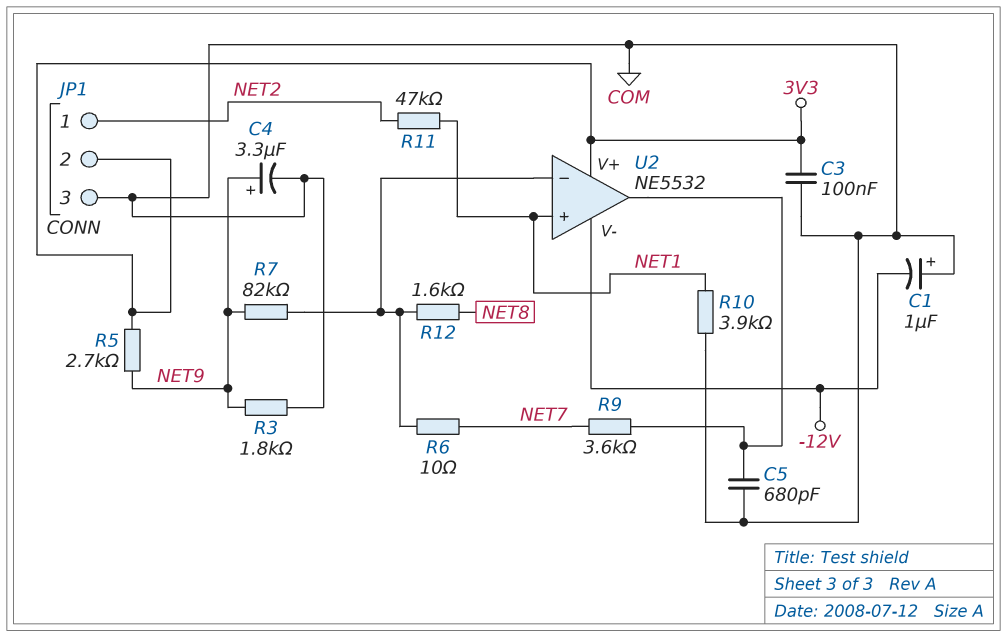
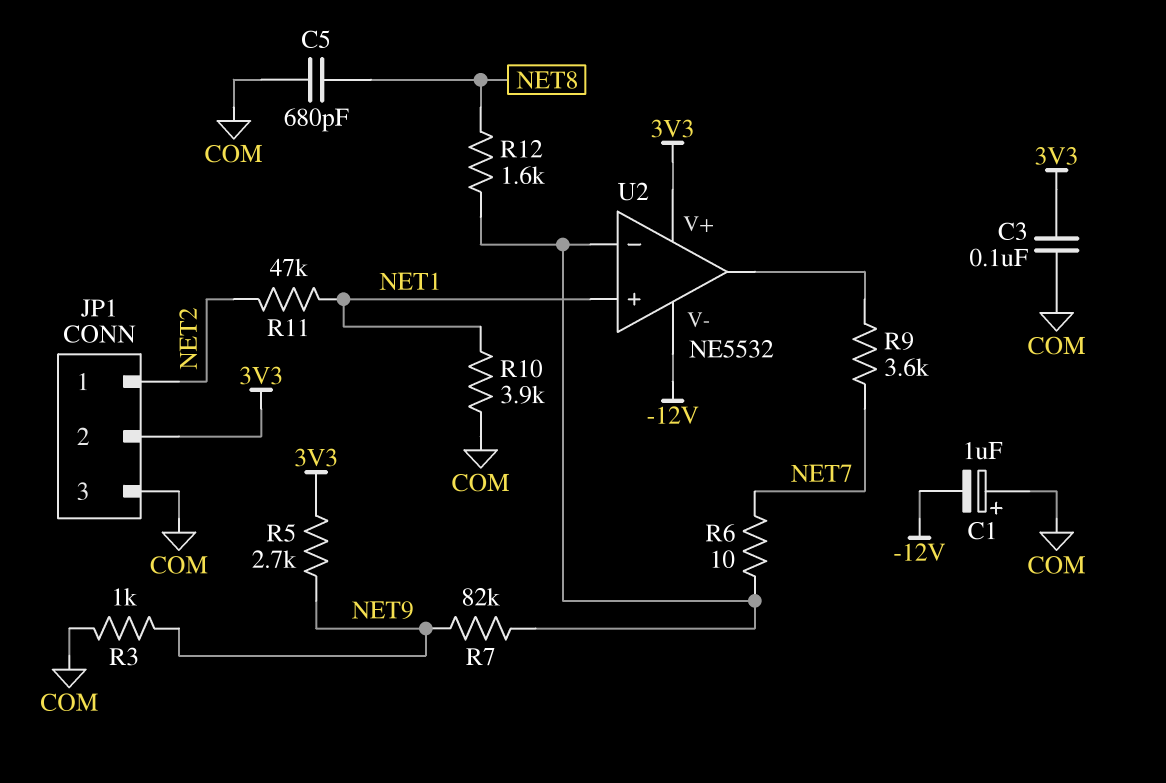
C4: 3.3uF (plus NET9, minus COM) -> none
C5: 680pF (COM, U2/out) -> 680pF (COM, NET8)
R3: 1.8k (COM, NET9) -> 1k (COM, NET9)

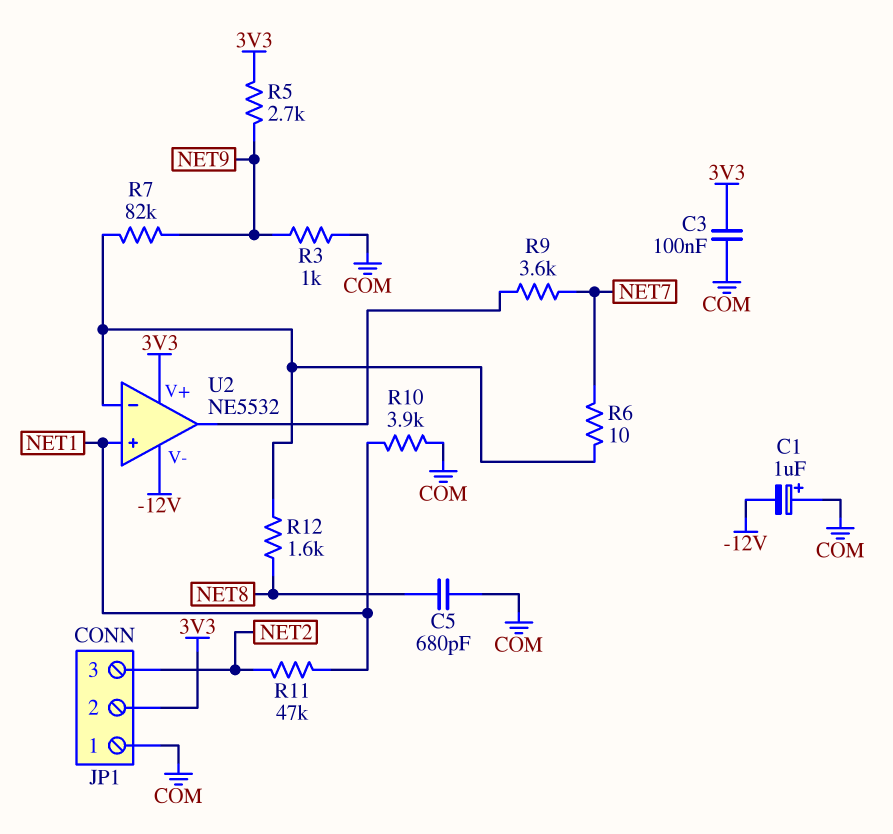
JP1 pin 1: NET2 -> COM
JP1 pin 3: COM -> NET2

